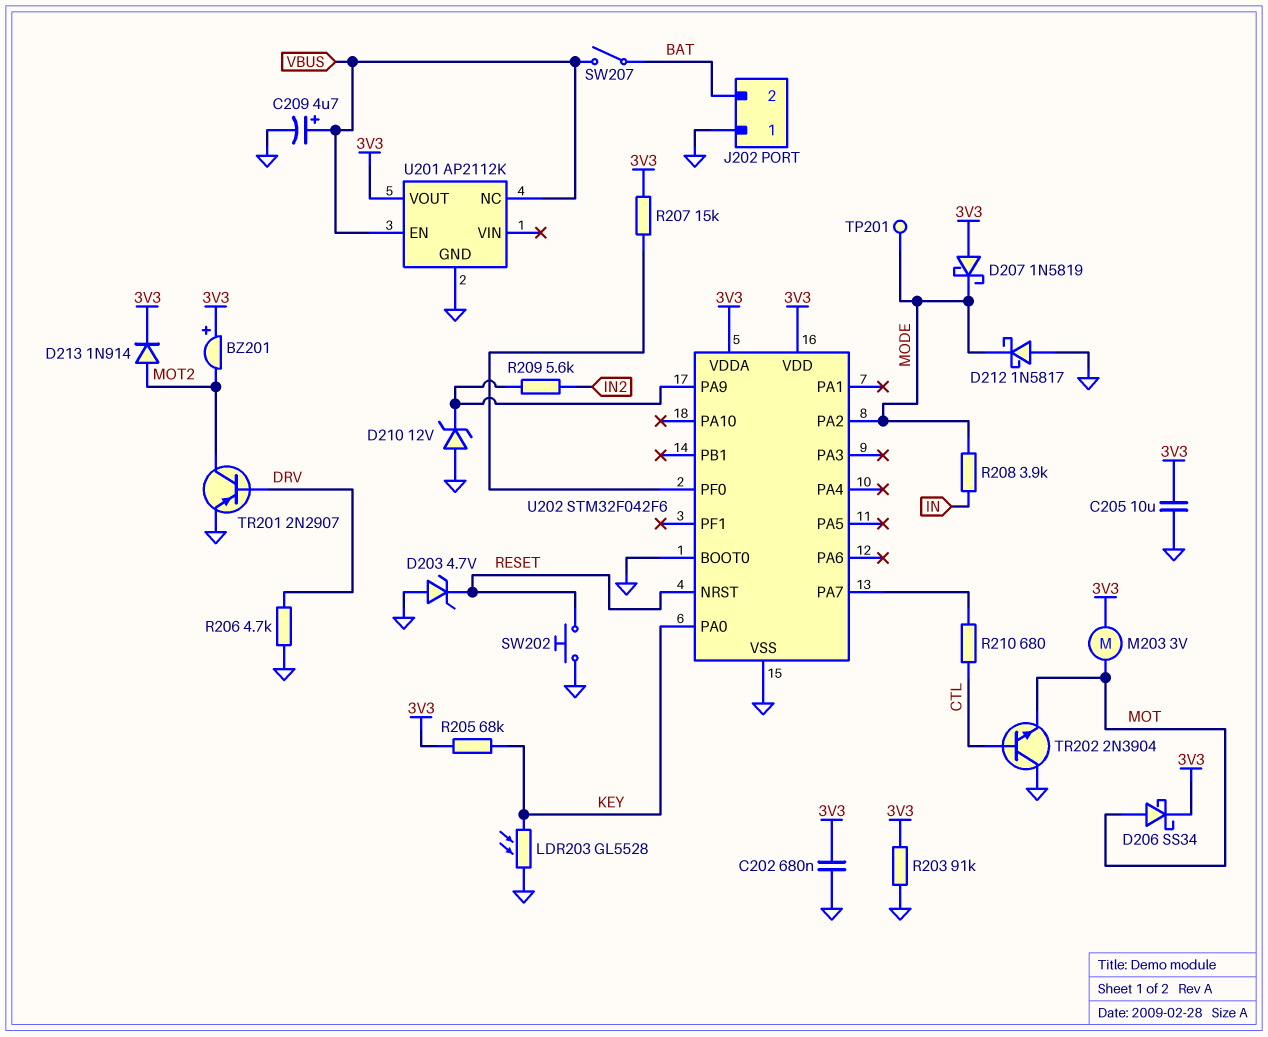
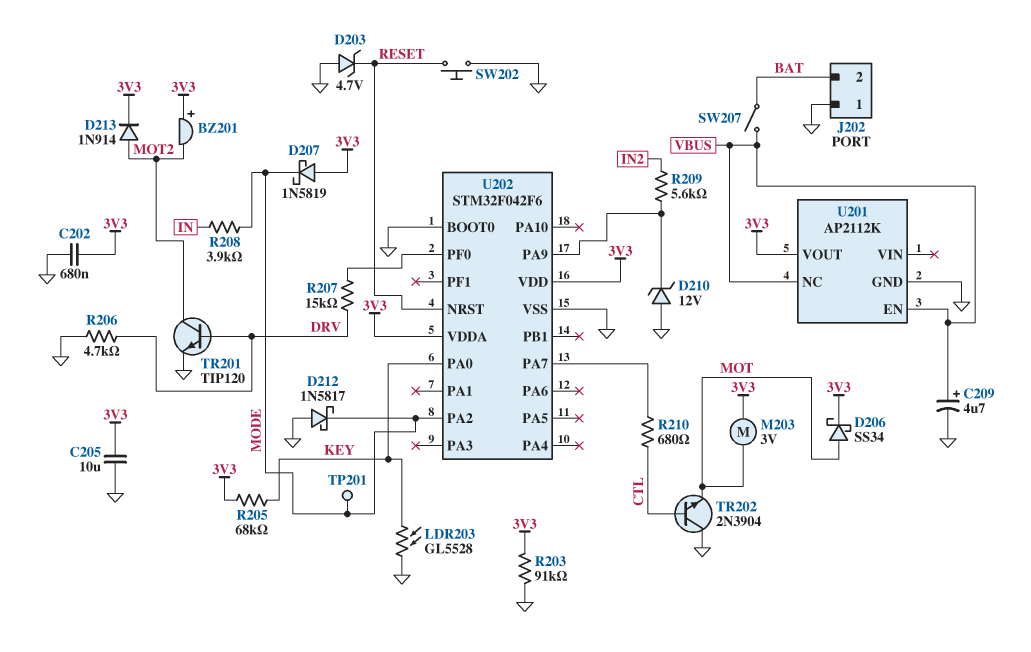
R207: 15k (3V3, U202/PF0) -> 15k (DRV, U202/PF0)
TR201: PNP 2N2907 (B DRV, C MOT2, E GND) -> NPN TIP120 (B DRV, C MOT2, E GND)

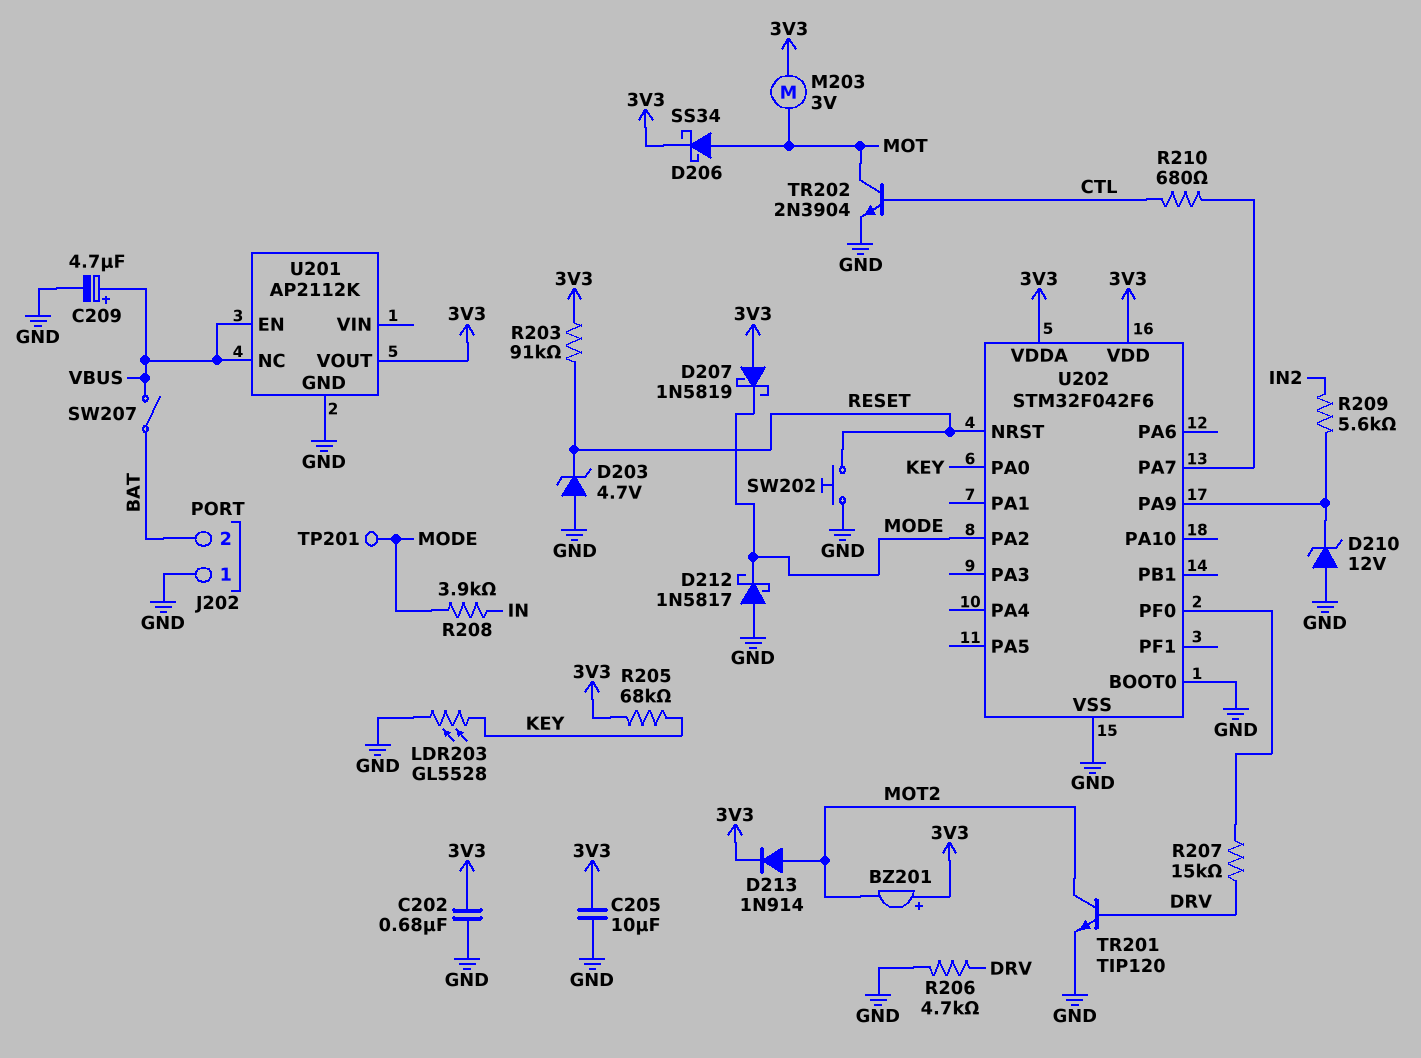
R203: 91k (3V3, GND) -> 91k (3V3, RESET)
TR202: NPN 2N3904 (B CTL, C GND, E MOT) -> NPN 2N3904 (B CTL, C MOT, E GND)

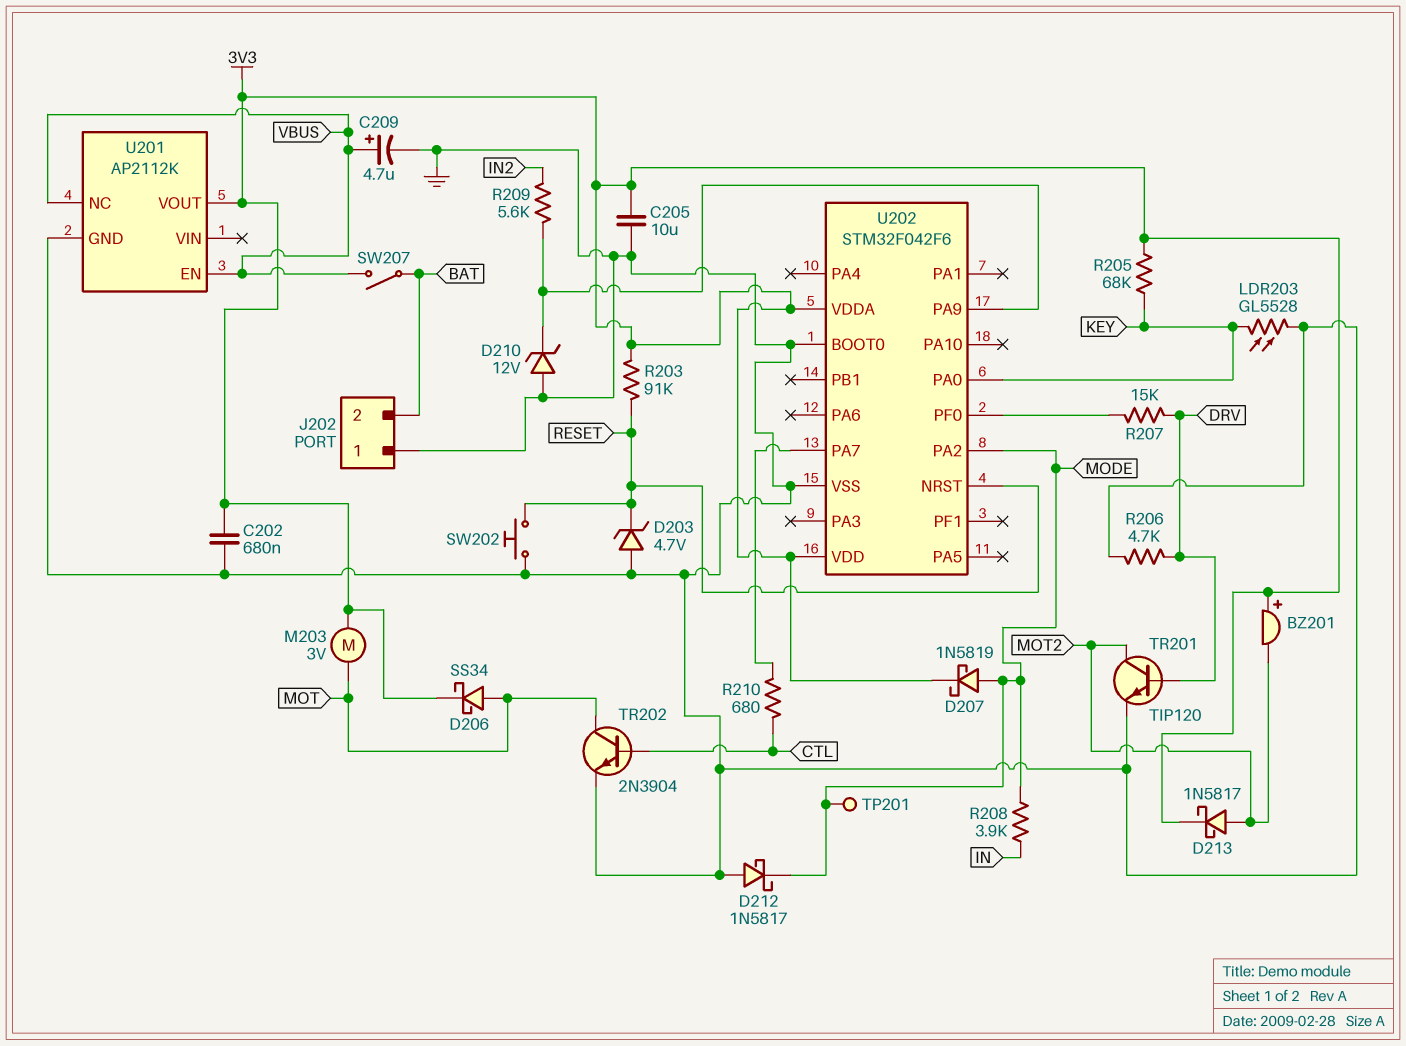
D207: schottky 1N5819 (A 3V3, K MODE) -> schottky 1N5819 (A MODE, K 3V3)
D213: diode 1N914 (A MOT2, K 3V3) -> schottky 1N5817 (A MOT2, K 3V3)

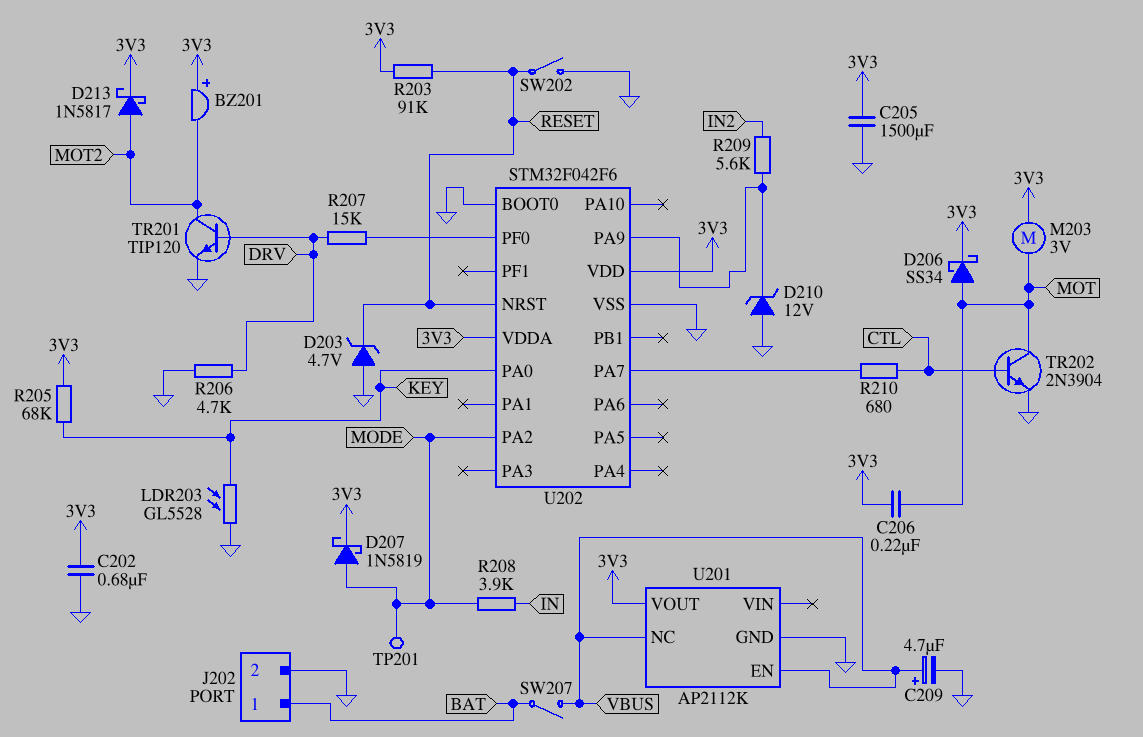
C205: 10uF (3V3, GND) -> 1500uF (3V3, GND)
C206: none -> 220nF (3V3, MOT)
D212: schottky 1N5817 (A GND, K MODE) -> none
J202 pin 1: GND -> BAT
J202 pin 2: BAT -> GND
SW202: button (GND, RESET) -> switch (GND, RESET)

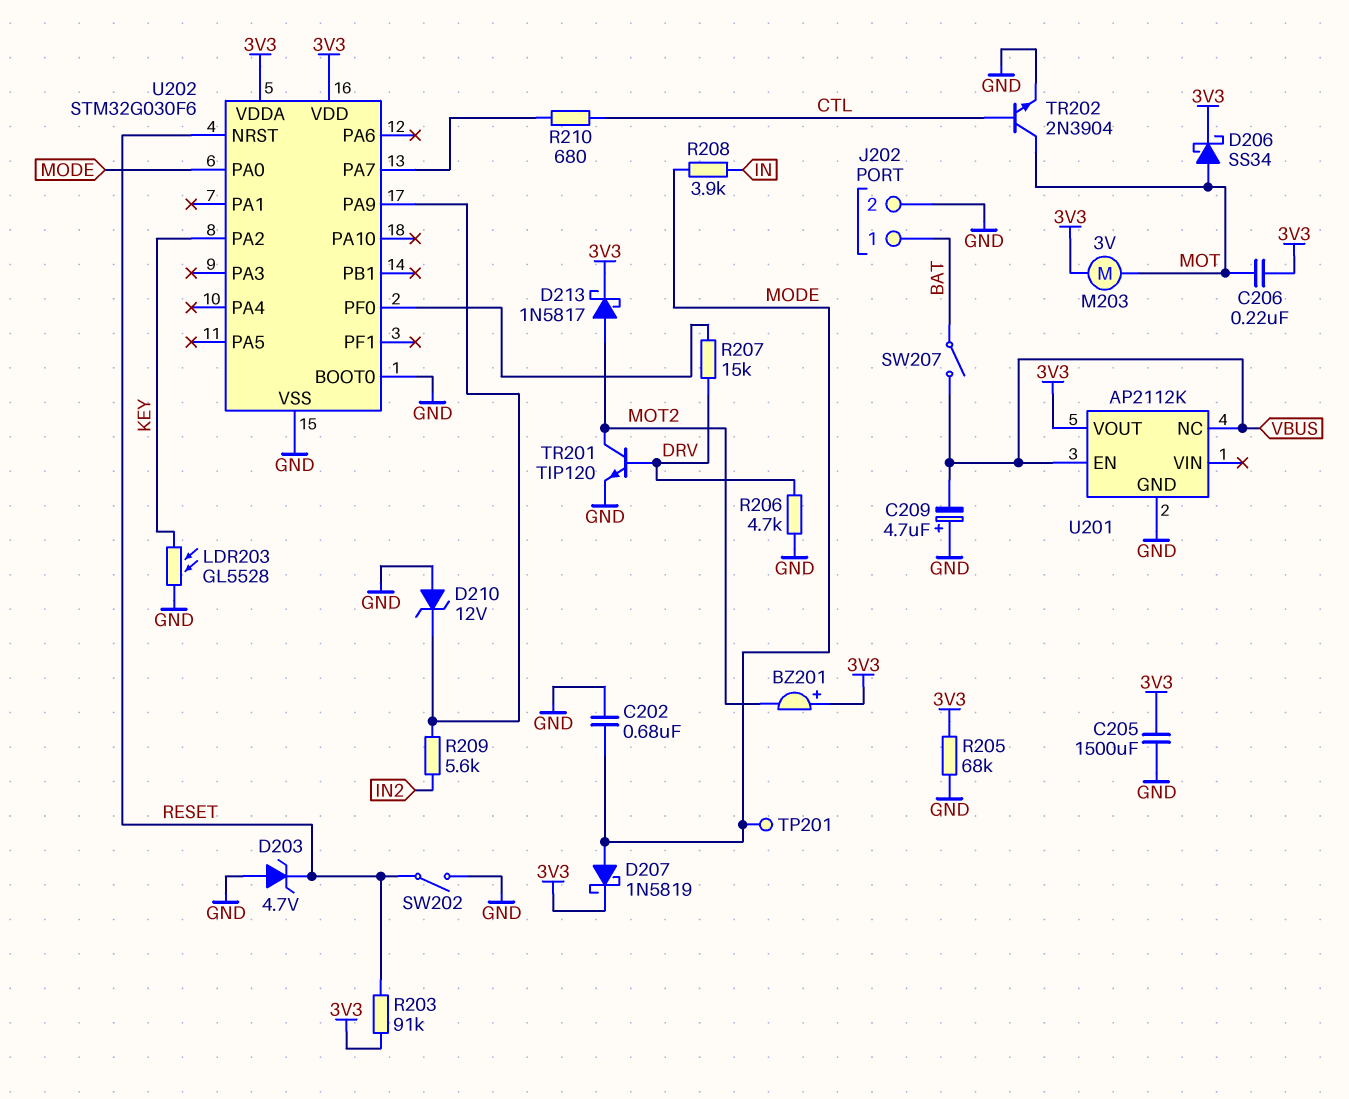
C202: 680nF (3V3, GND) -> 680nF (GND, MODE)
C209: 4.7uF (plus VBUS, minus GND) -> 4.7uF (plus GND, minus VBUS)
R205: 68k (3V3, KEY) -> 68k (3V3, GND)
U202: STM32F042F6 -> STM32G030F6
U202 pin PA0: KEY -> MODE
U202 pin PA2: MODE -> KEY

